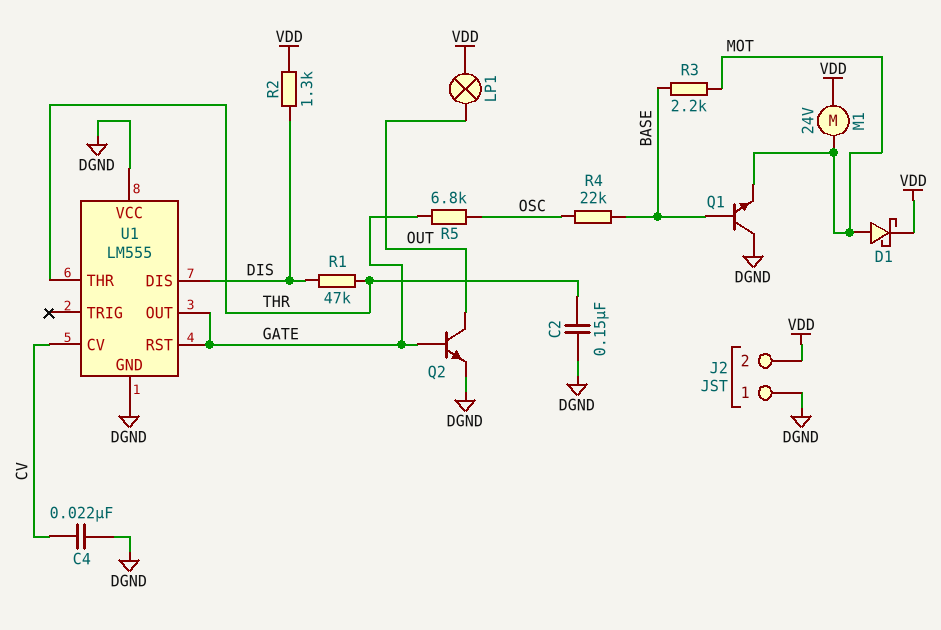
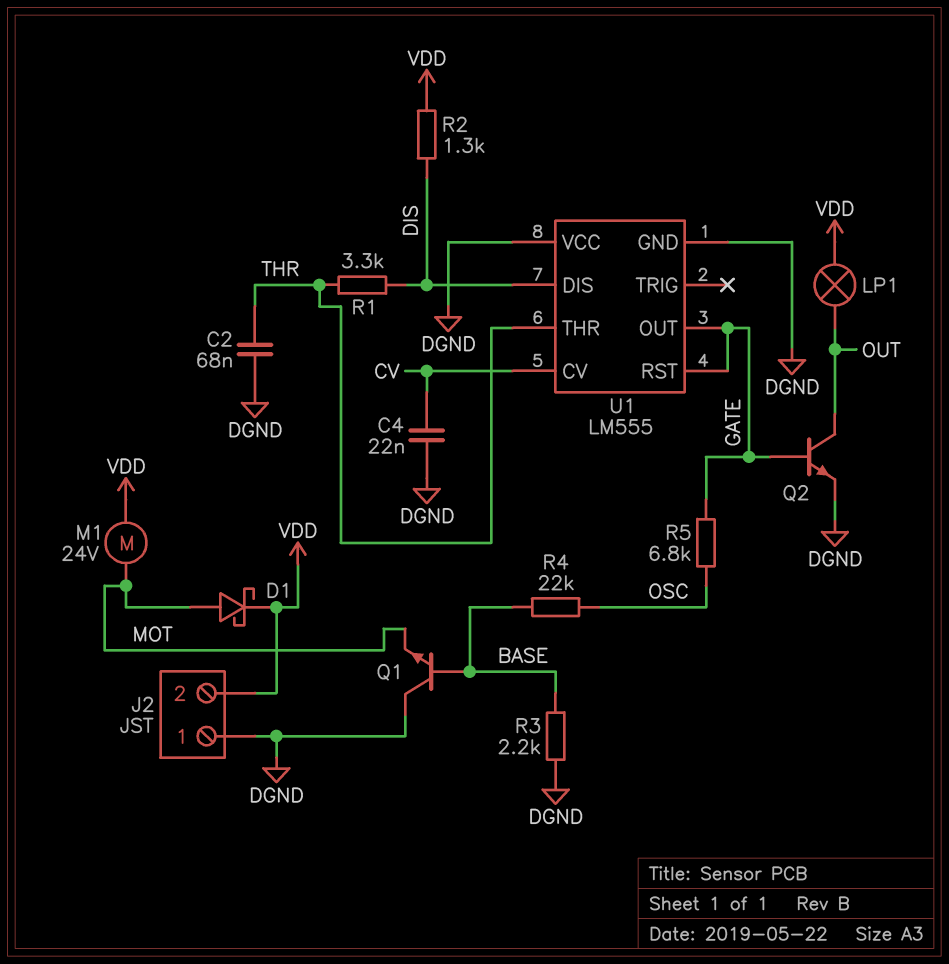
C2: 150nF (DGND, THR) -> 68nF (DGND, THR)
R1: 47k (DIS, THR) -> 3.3k (DIS, THR)
R3: 2.2k (BASE, MOT) -> 2.2k (BASE, DGND)

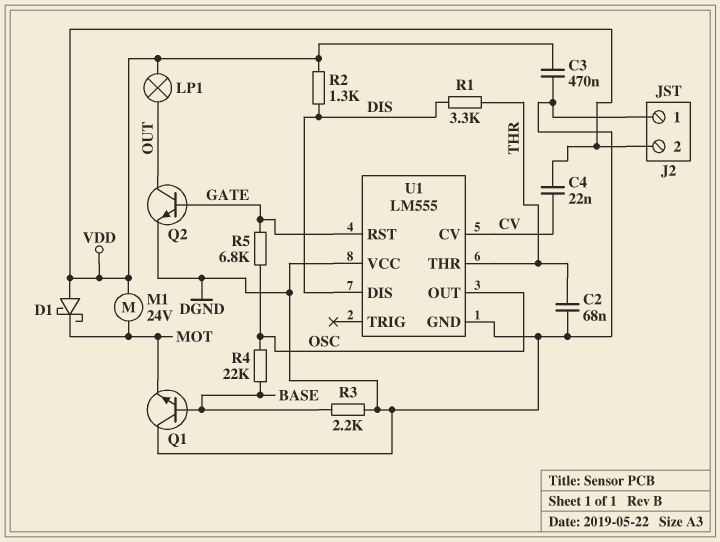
C3: none -> 470nF (DGND, VDD)
C4: 22nF (CV, DGND) -> 22nF (CV, VDD)
D1: schottky (A MOT, K VDD) -> schottky (A VDD, K MOT)
U1 pin OUT: GATE -> OSC

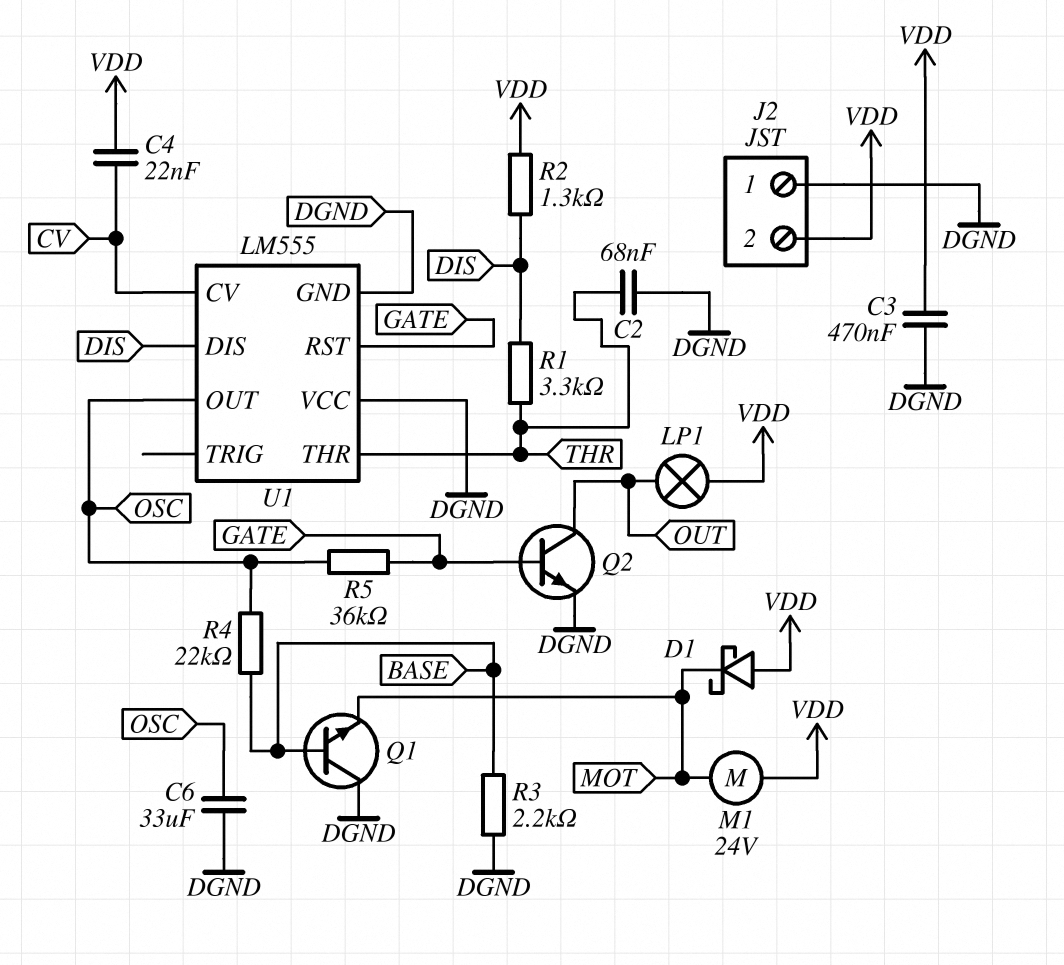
C6: none -> 33uF (DGND, OSC)
R5: 6.8k (GATE, OSC) -> 36k (GATE, OSC)

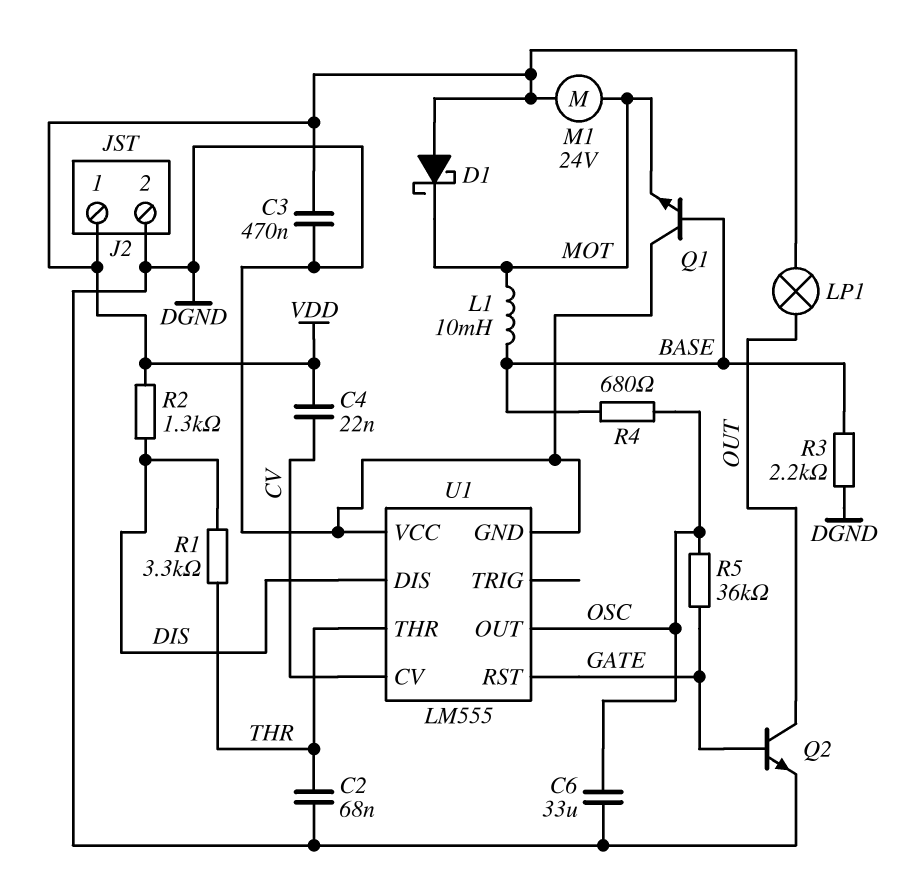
J2 pin 1: DGND -> VDD
J2 pin 2: VDD -> DGND
L1: none -> 10mH (BASE, MOT)
R4: 22k (BASE, OSC) -> 680 (BASE, OSC)

